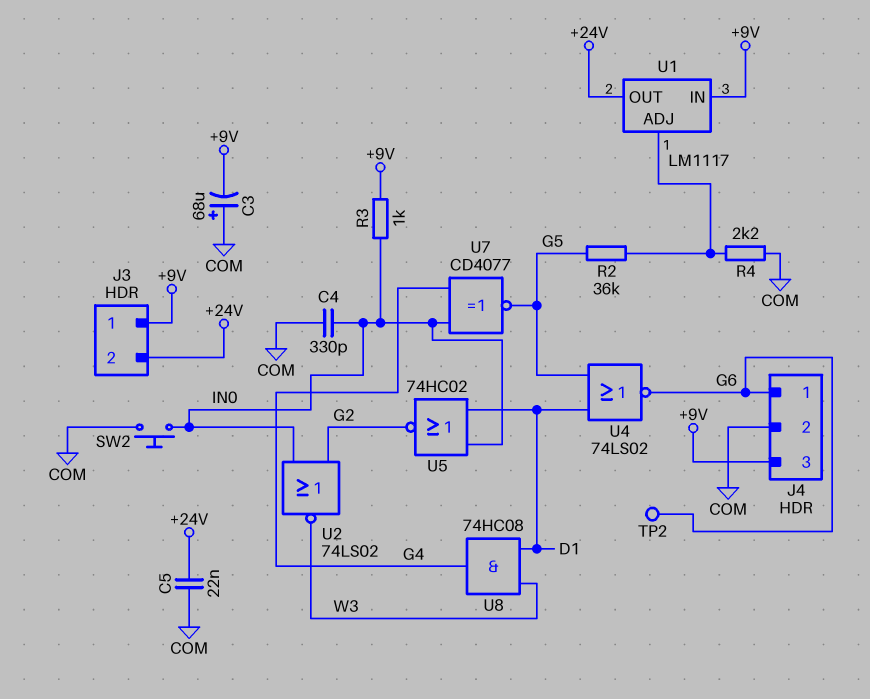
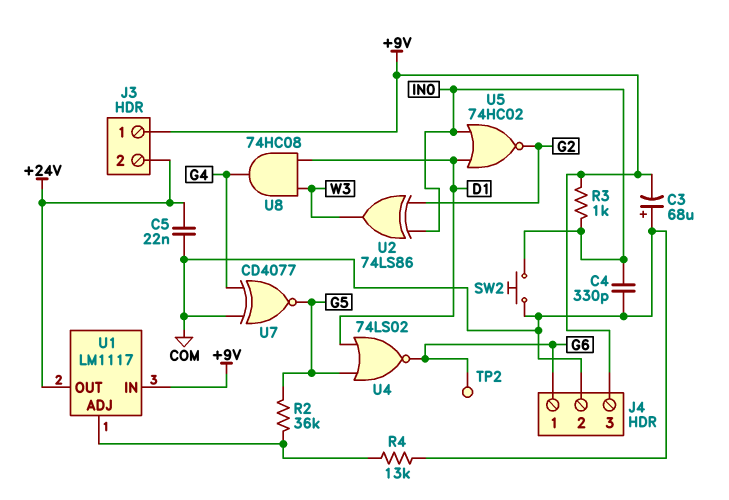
R4: 2.2k (COM, U1/ADJ) -> 13k (COM, U1/ADJ)
U2: NOR 74LS02 (in G2, in IN0, out W3) -> XOR 74LS86 (in G2, in IN0, out W3)
U7: XNOR CD4077 (in G4, in IN0, out G5) -> XNOR CD4077 (in COM, in G4, out G5)

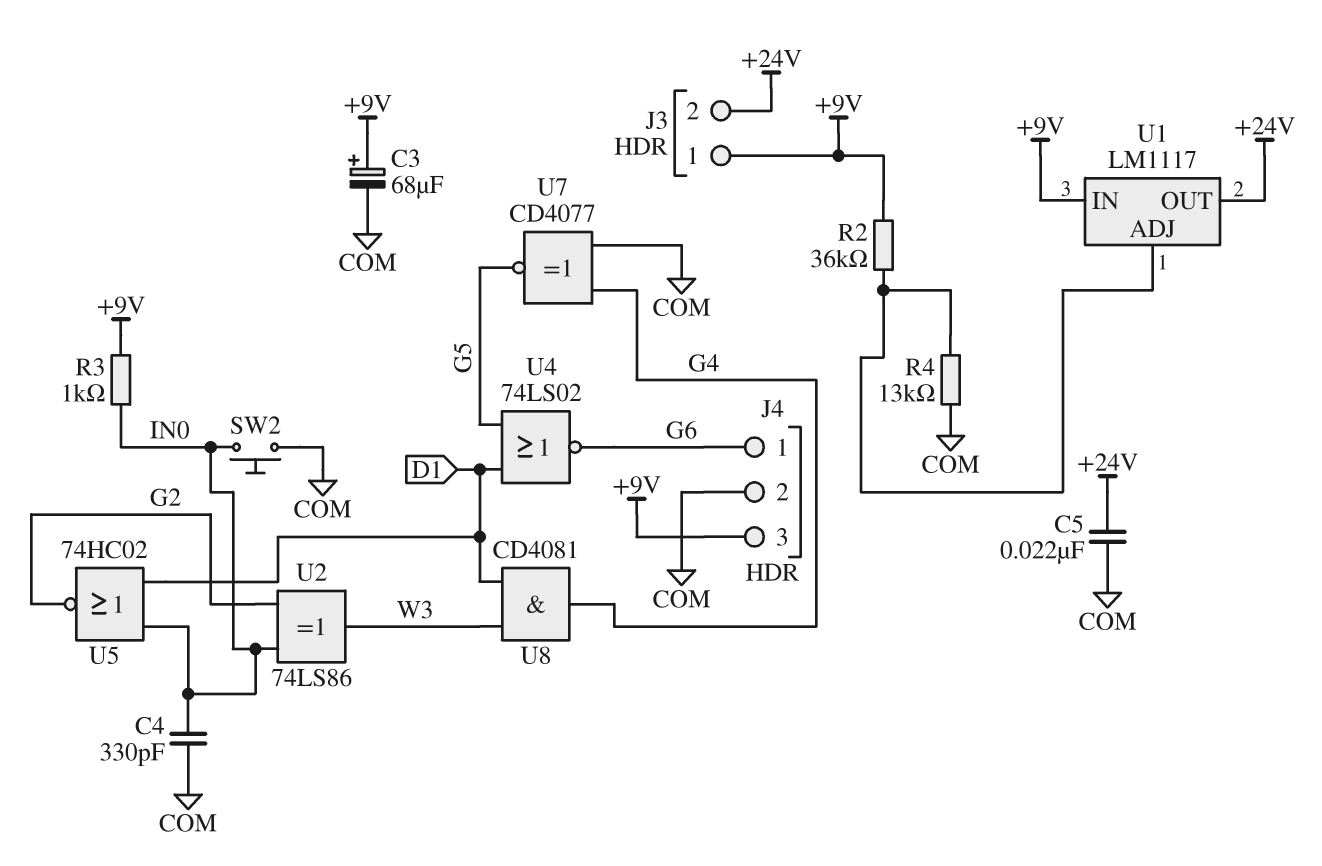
C3: 68uF (plus COM, minus +9V) -> 68uF (plus +9V, minus COM)
R2: 36k (G5, U1/ADJ) -> 36k (+9V, U1/ADJ)
TP2: test point (G6) -> none
U8: AND 74HC08 (in D1, in W3, out G4) -> AND CD4081 (in D1, in W3, out G4)

